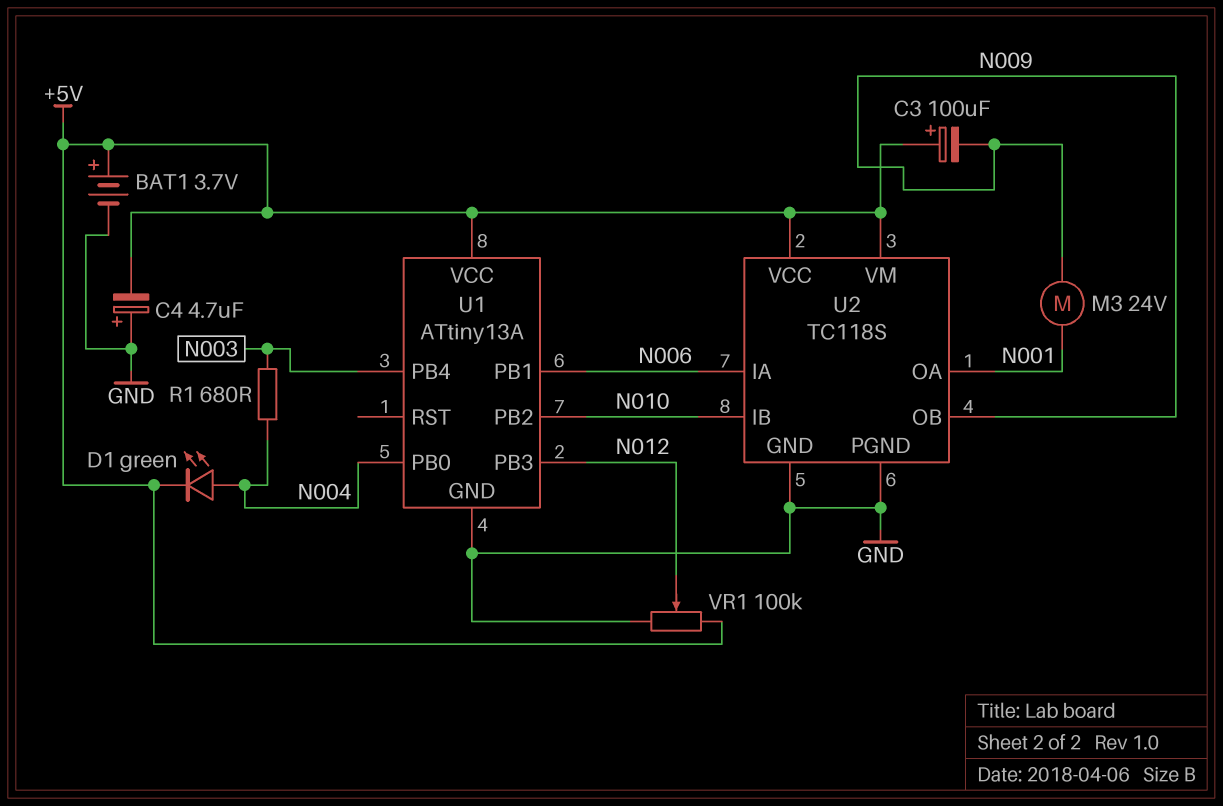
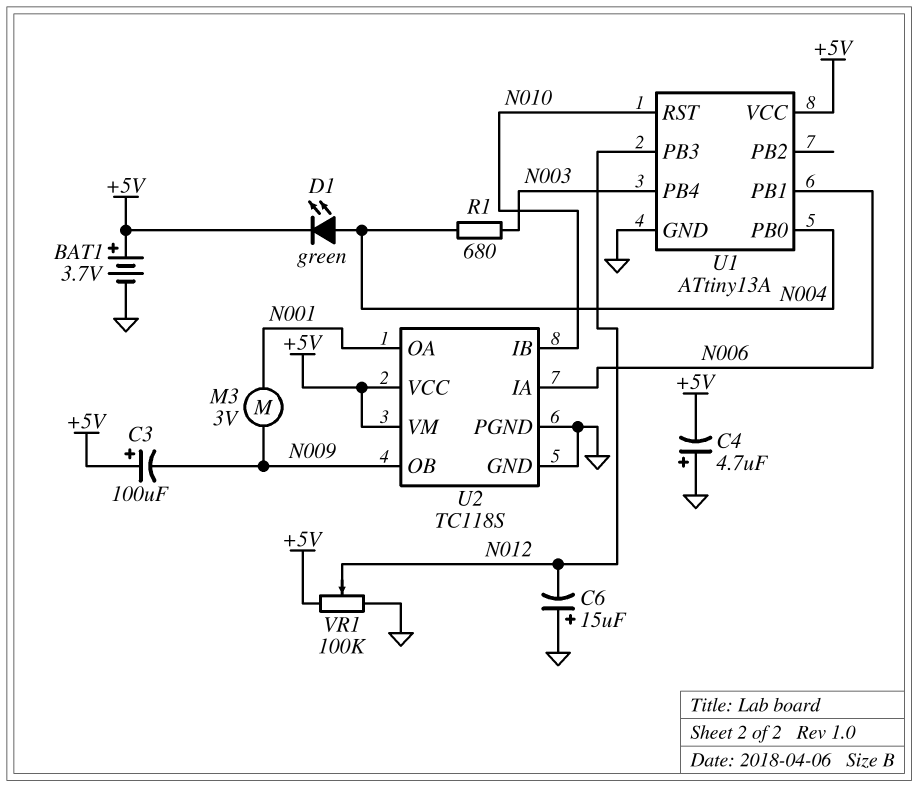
C6: none -> 15uF (plus GND, minus N012)
M3: motor 24V (N001, N009) -> motor 3V (N001, N009)
U1 pin PB2: N010 -> none
U1 pin RST: none -> N010

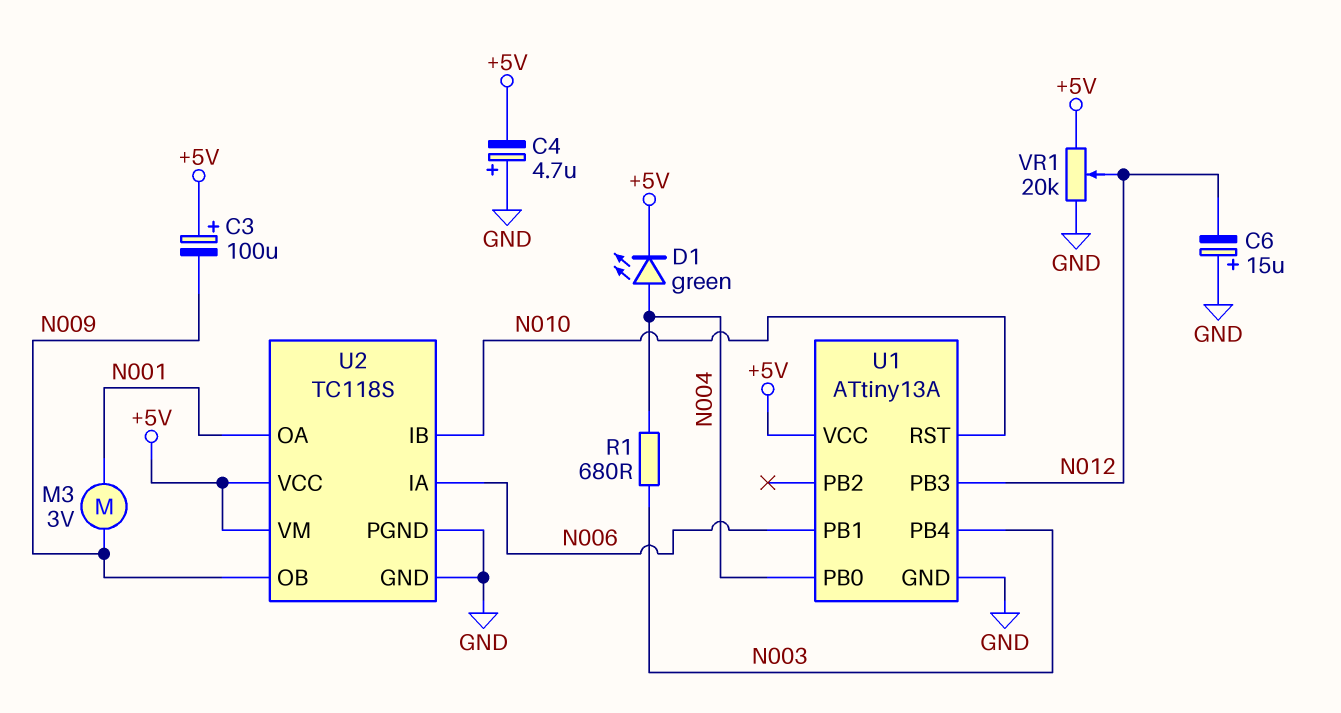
BAT1: 3.7V (plus +5V, minus GND) -> none
VR1: 100k (+5V, GND, wiper N012) -> 20k (+5V, GND, wiper N012)

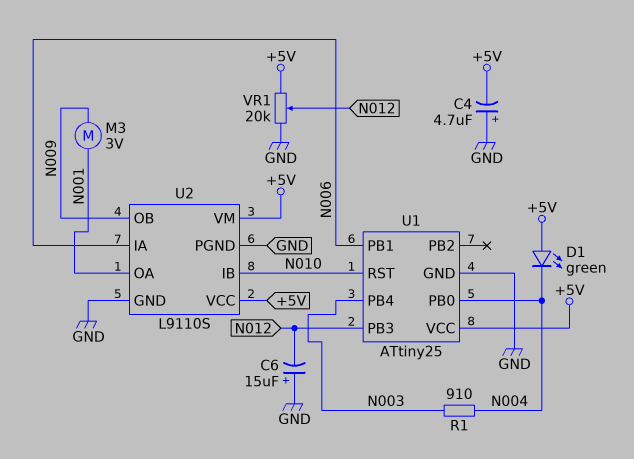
C3: 100uF (plus +5V, minus N009) -> none
D1: LED green (A N004, K +5V) -> LED green (A +5V, K N004)
R1: 680 (N003, N004) -> 910 (N003, N004)
U1: ATtiny13A -> ATtiny25
U2: TC118S -> L9110S

